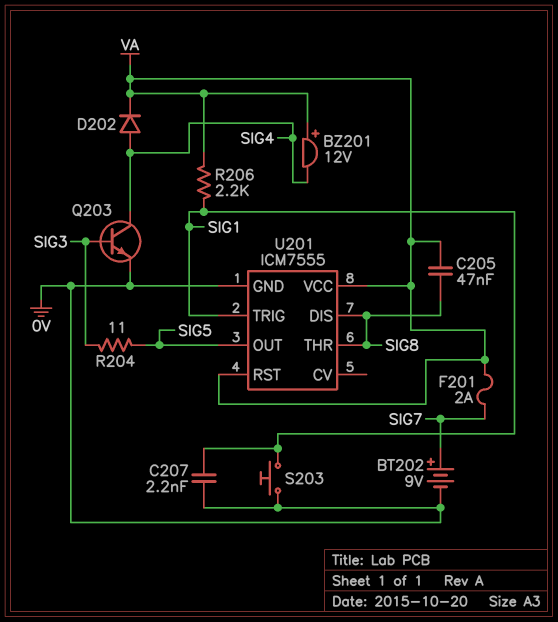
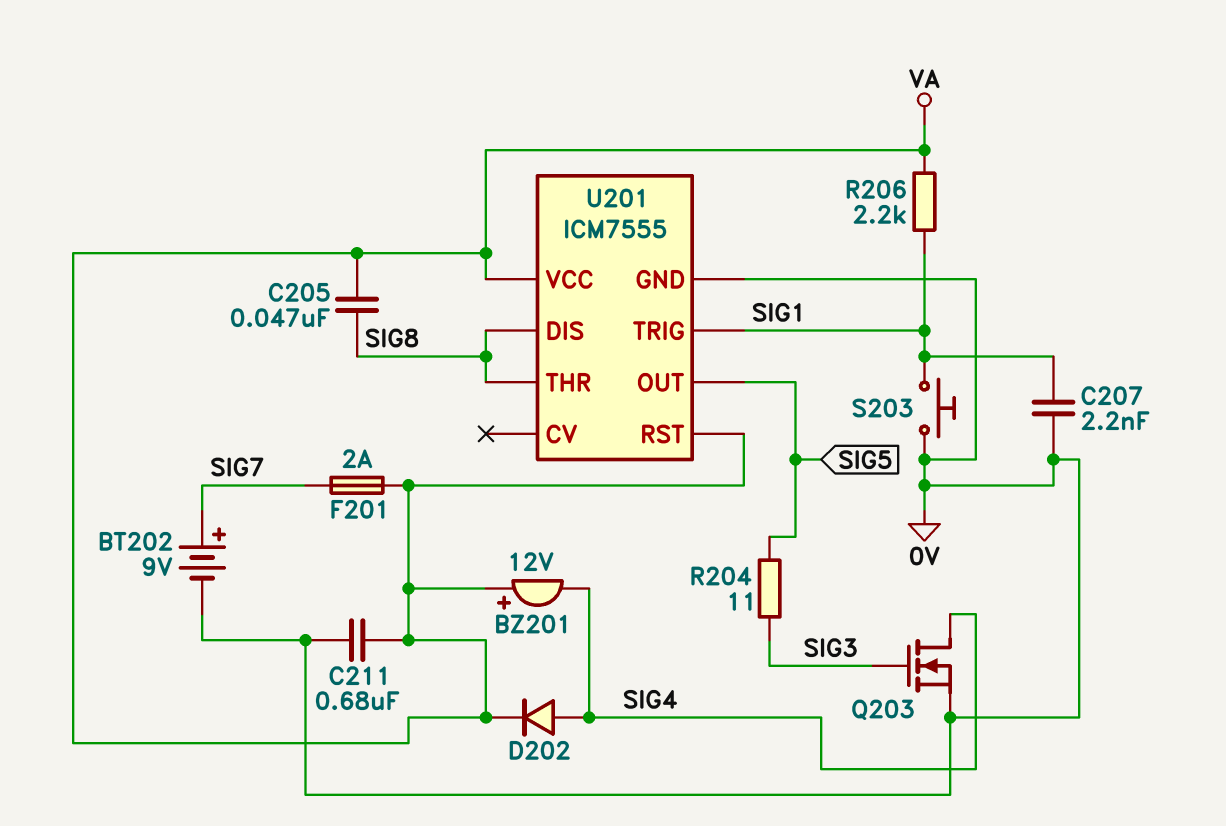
C211: none -> 680nF (0V, VA)
Q203: NPN (B SIG3, C SIG4, E 0V) -> NMOS (G SIG3, D SIG4, S 0V)

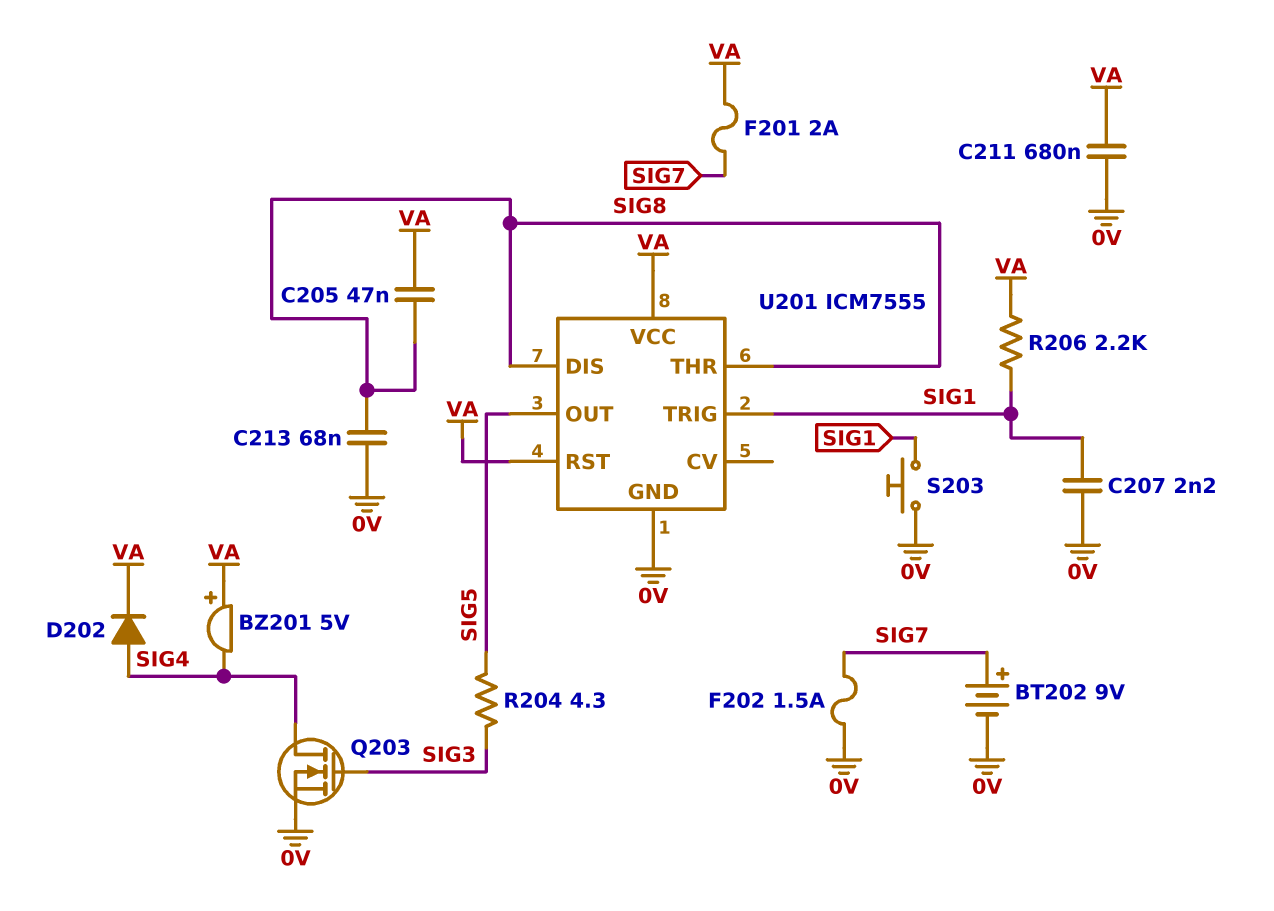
BZ201: buzzer 12V (plus VA, minus SIG4) -> buzzer 5V (plus VA, minus SIG4)
C213: none -> 68nF (0V, SIG8)
F202: none -> 1.5A (0V, SIG7)
R204: 11 (SIG3, SIG5) -> 4.3 (SIG3, SIG5)

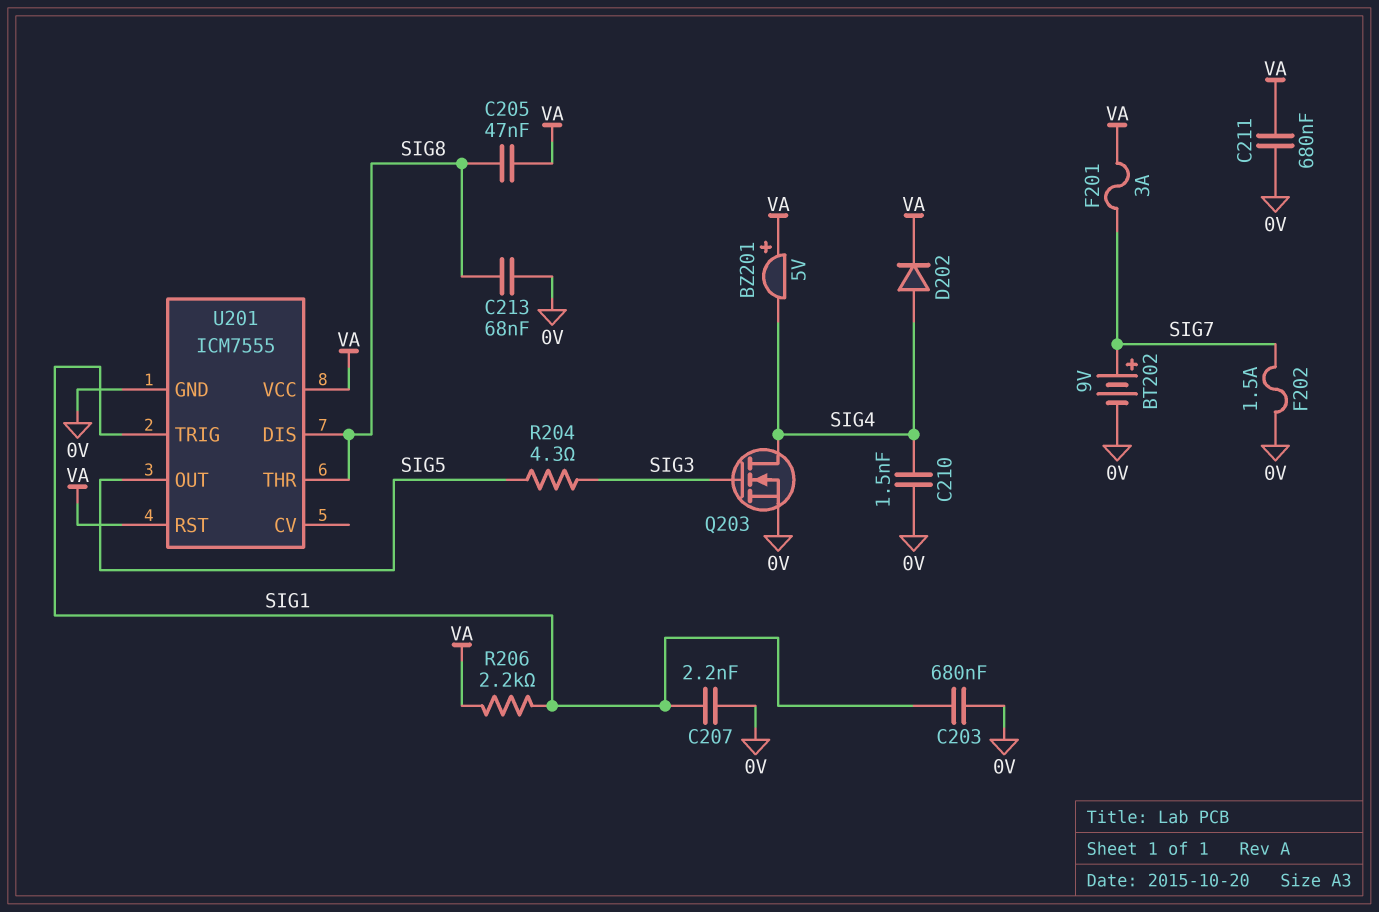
C203: none -> 680nF (0V, SIG1)
C210: none -> 1.5nF (0V, SIG4)
F201: 2A (SIG7, VA) -> 3A (SIG7, VA)
S203: button (0V, SIG1) -> none

